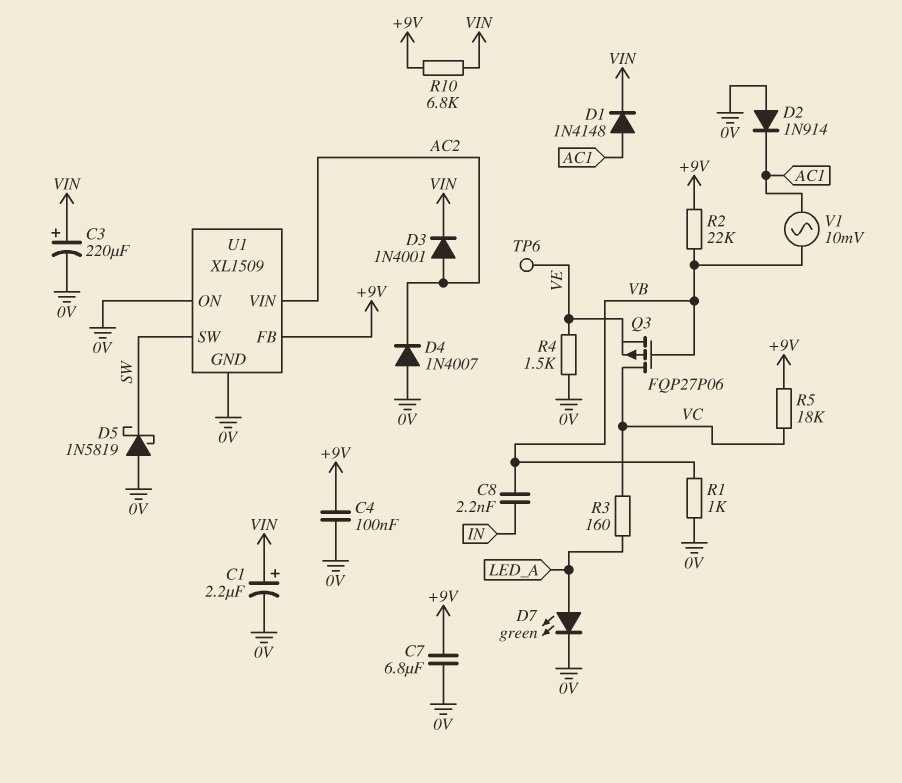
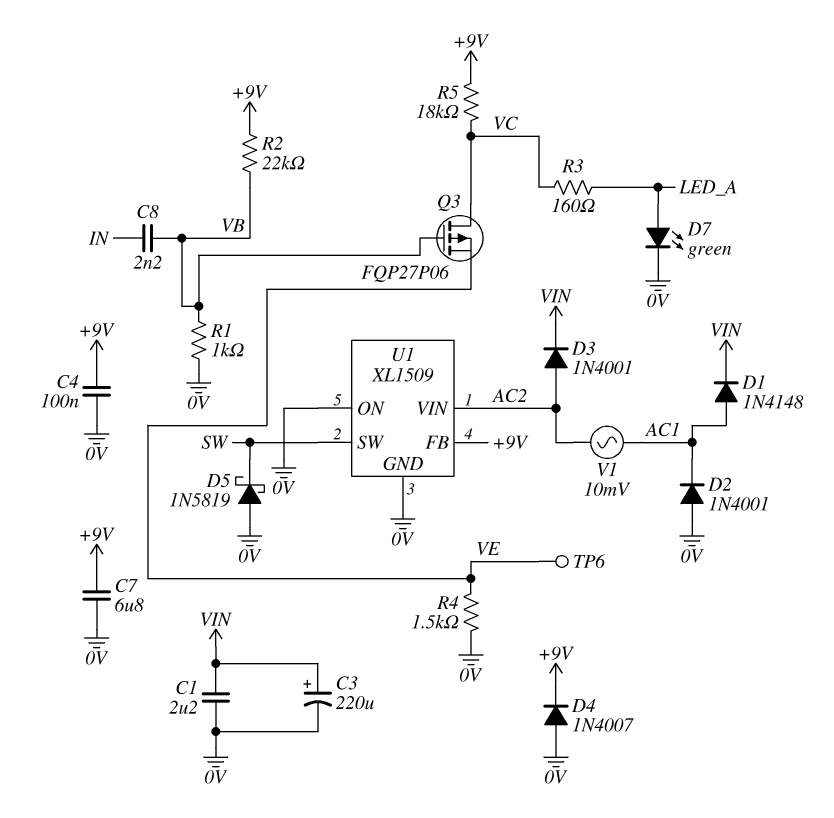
C1: 2.2uF (plus VIN, minus 0V) -> 2.2uF (0V, VIN)
D2: diode 1N914 (A 0V, K AC1) -> diode 1N4001 (A 0V, K AC1)
D4: diode 1N4007 (A 0V, K AC2) -> diode 1N4007 (A 0V, K +9V)
R10: 6.8k (+9V, VIN) -> none
V1: AC 10mV (AC1, VB) -> AC 10mV (AC1, AC2)

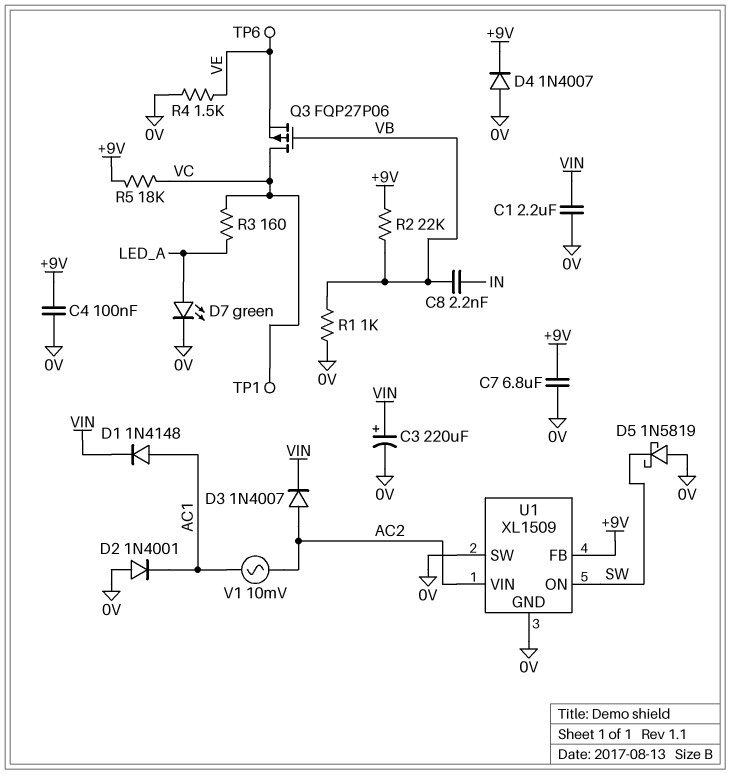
D3: diode 1N4001 (A AC2, K VIN) -> diode 1N4007 (A AC2, K VIN)
TP1: none -> test point (VC)
U1 pin ON: 0V -> SW
U1 pin SW: SW -> 0V

